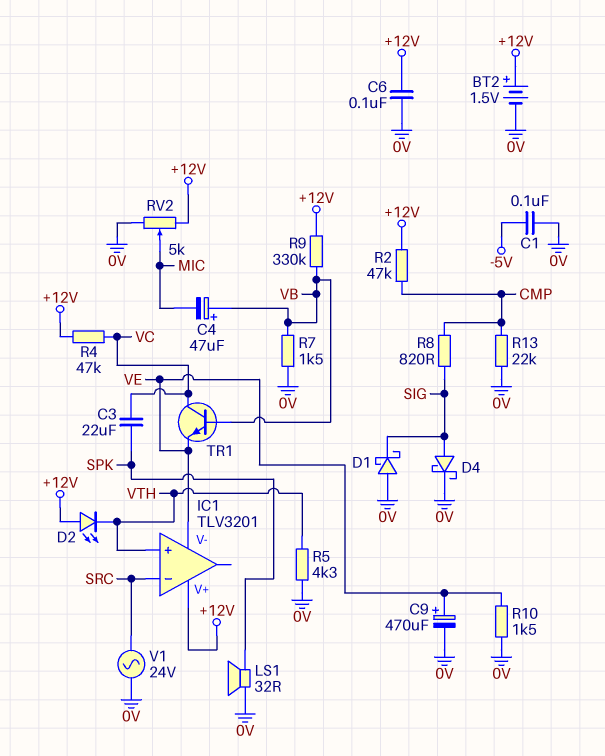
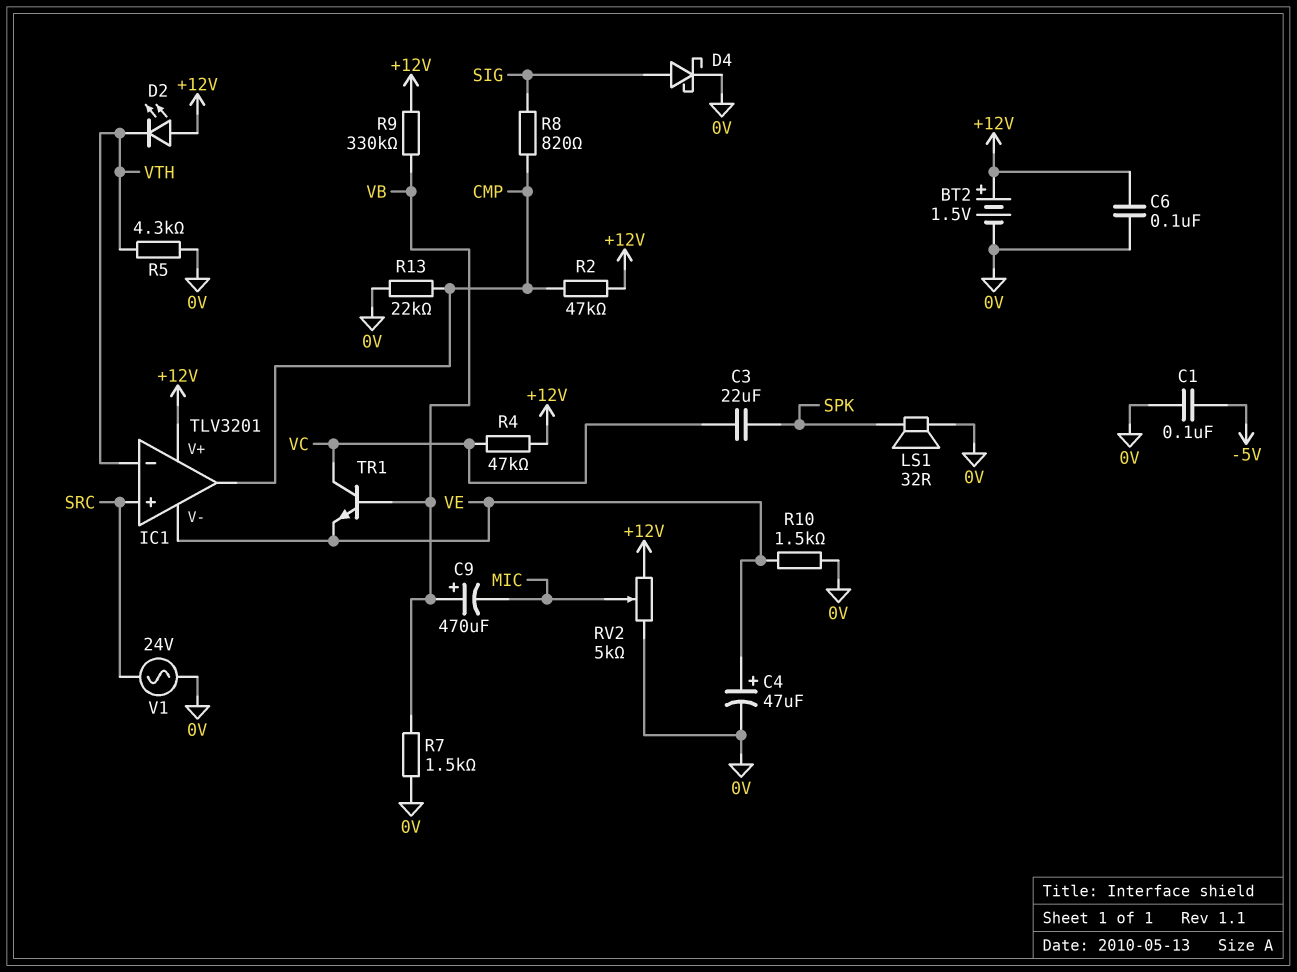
C4: 47uF (plus VB, minus MIC) -> 47uF (plus VE, minus 0V)
C9: 470uF (plus VE, minus 0V) -> 470uF (plus VB, minus MIC)
D1: schottky (A 0V, K SIG) -> none
IC1 pin in+: VTH -> SRC
IC1 pin in-: SRC -> VTH
IC1 pin out: none -> CMP

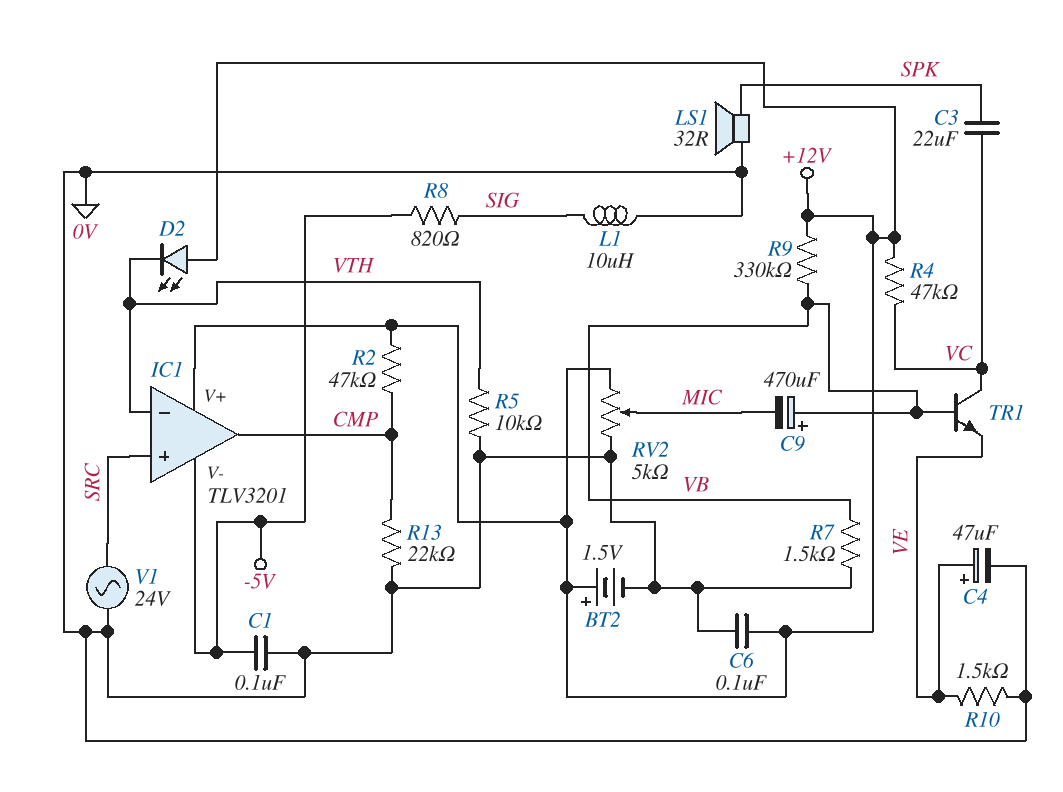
D4: schottky (A SIG, K 0V) -> none
IC1 pin V-: VE -> -5V
L1: none -> 10uH (0V, SIG)
R5: 4.3k (0V, VTH) -> 10k (0V, VTH)
R8: 820 (CMP, SIG) -> 820 (-5V, SIG)

